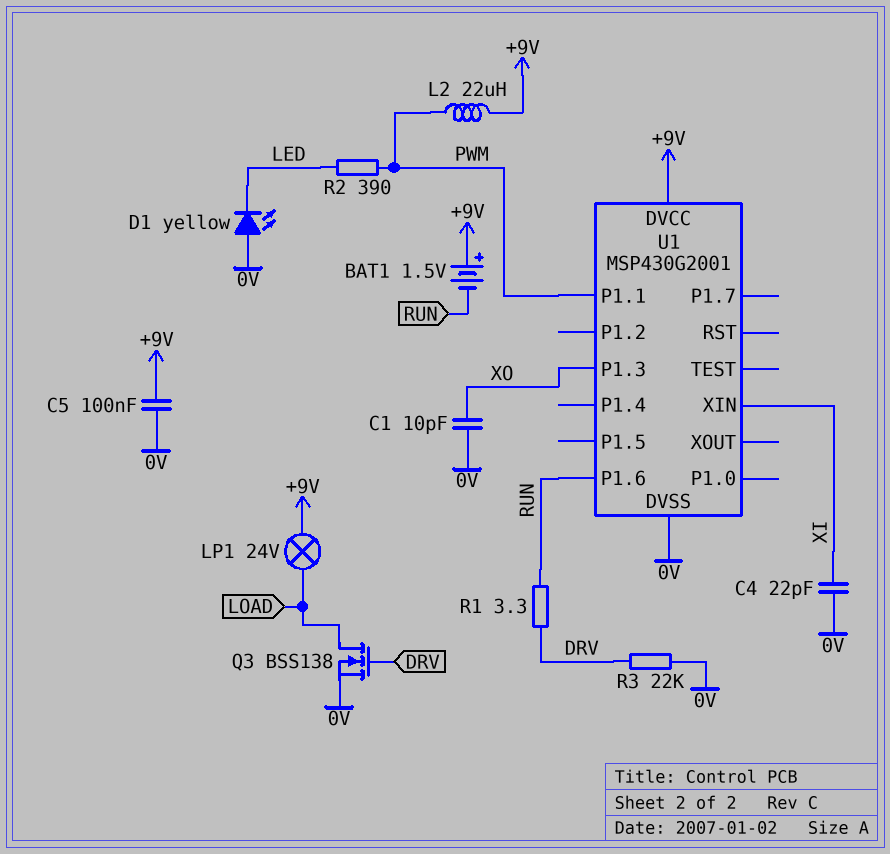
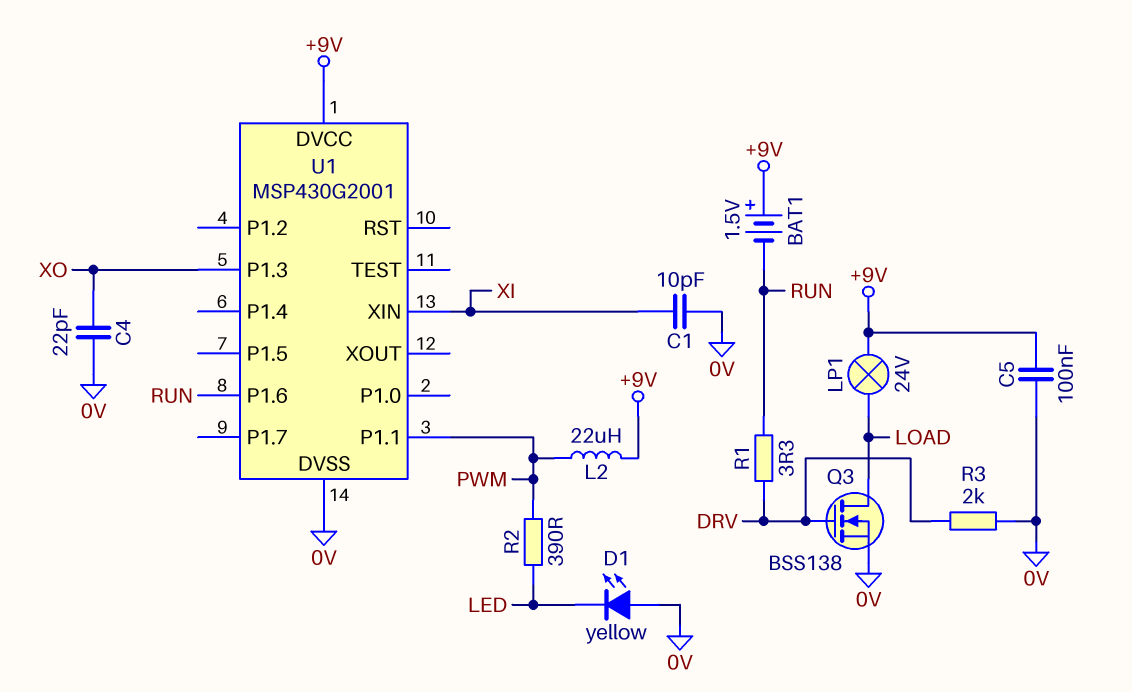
C1: 10pF (0V, XO) -> 10pF (0V, XI)
C4: 22pF (0V, XI) -> 22pF (0V, XO)
R3: 22k (0V, DRV) -> 2k (0V, DRV)

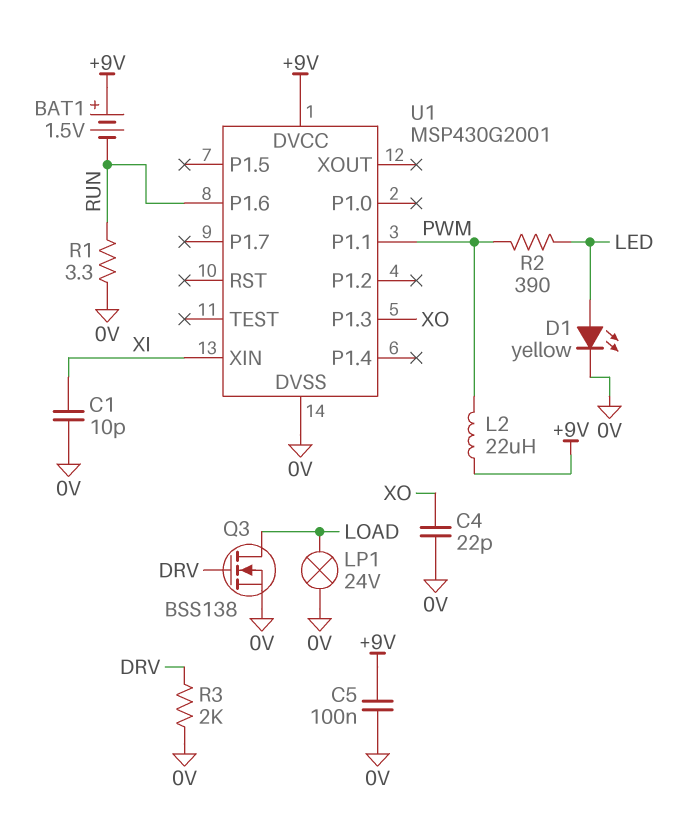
D1: LED yellow (A 0V, K LED) -> LED yellow (A LED, K 0V)
LP1: lamp 24V (+9V, LOAD) -> lamp 24V (0V, LOAD)
R1: 3.3 (DRV, RUN) -> 3.3 (0V, RUN)

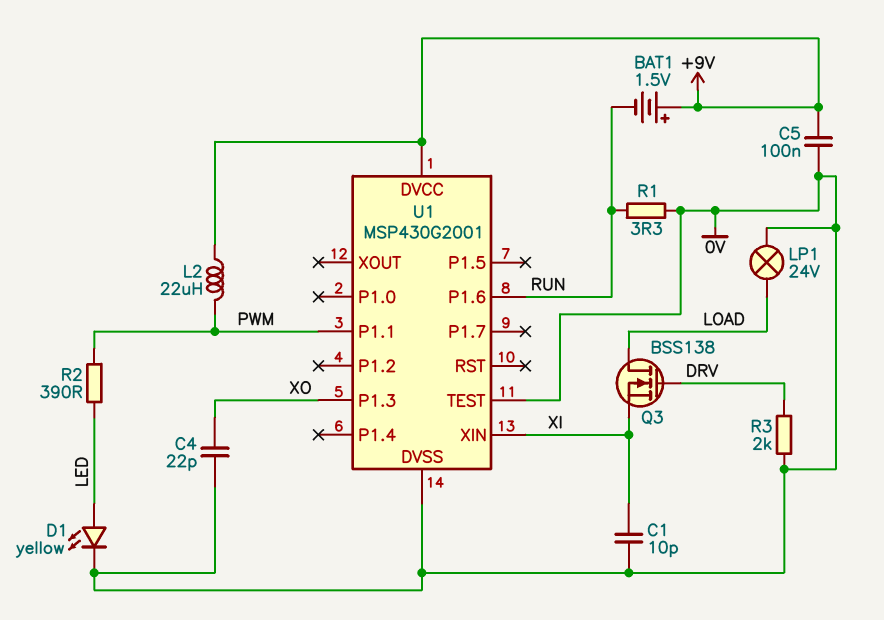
Q3: NMOS BSS138 (G DRV, D LOAD, S 0V) -> NMOS BSS138 (G DRV, D LOAD, S XI)
U1 pin TEST: none -> 0V

